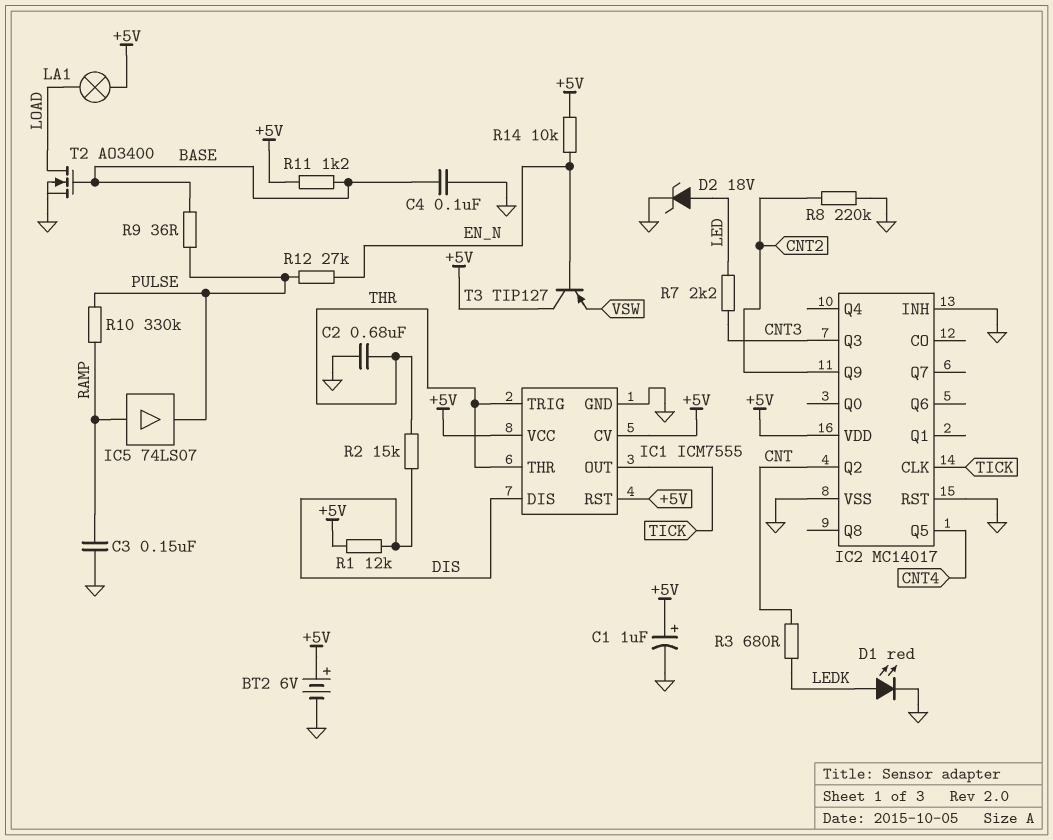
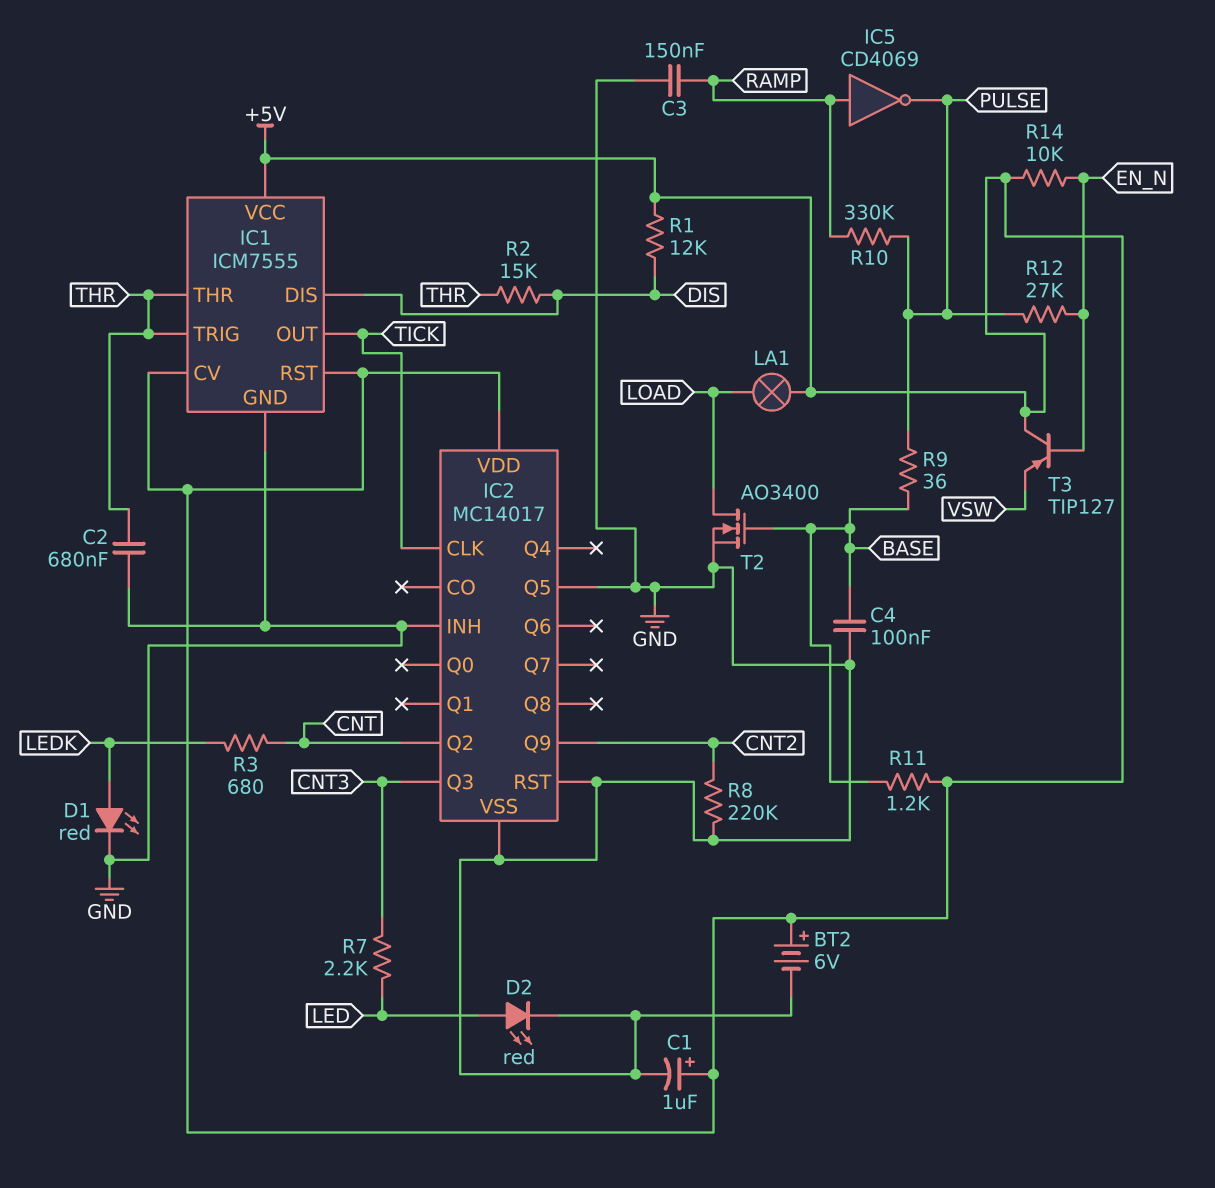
D2: zener 18V (A LED, K GND) -> LED red (A LED, K GND)
IC2 pin Q5: CNT4 -> GND
IC5: buffer 74LS07 (in RAMP, out PULSE) -> NOT CD4069 (in RAMP, out PULSE)

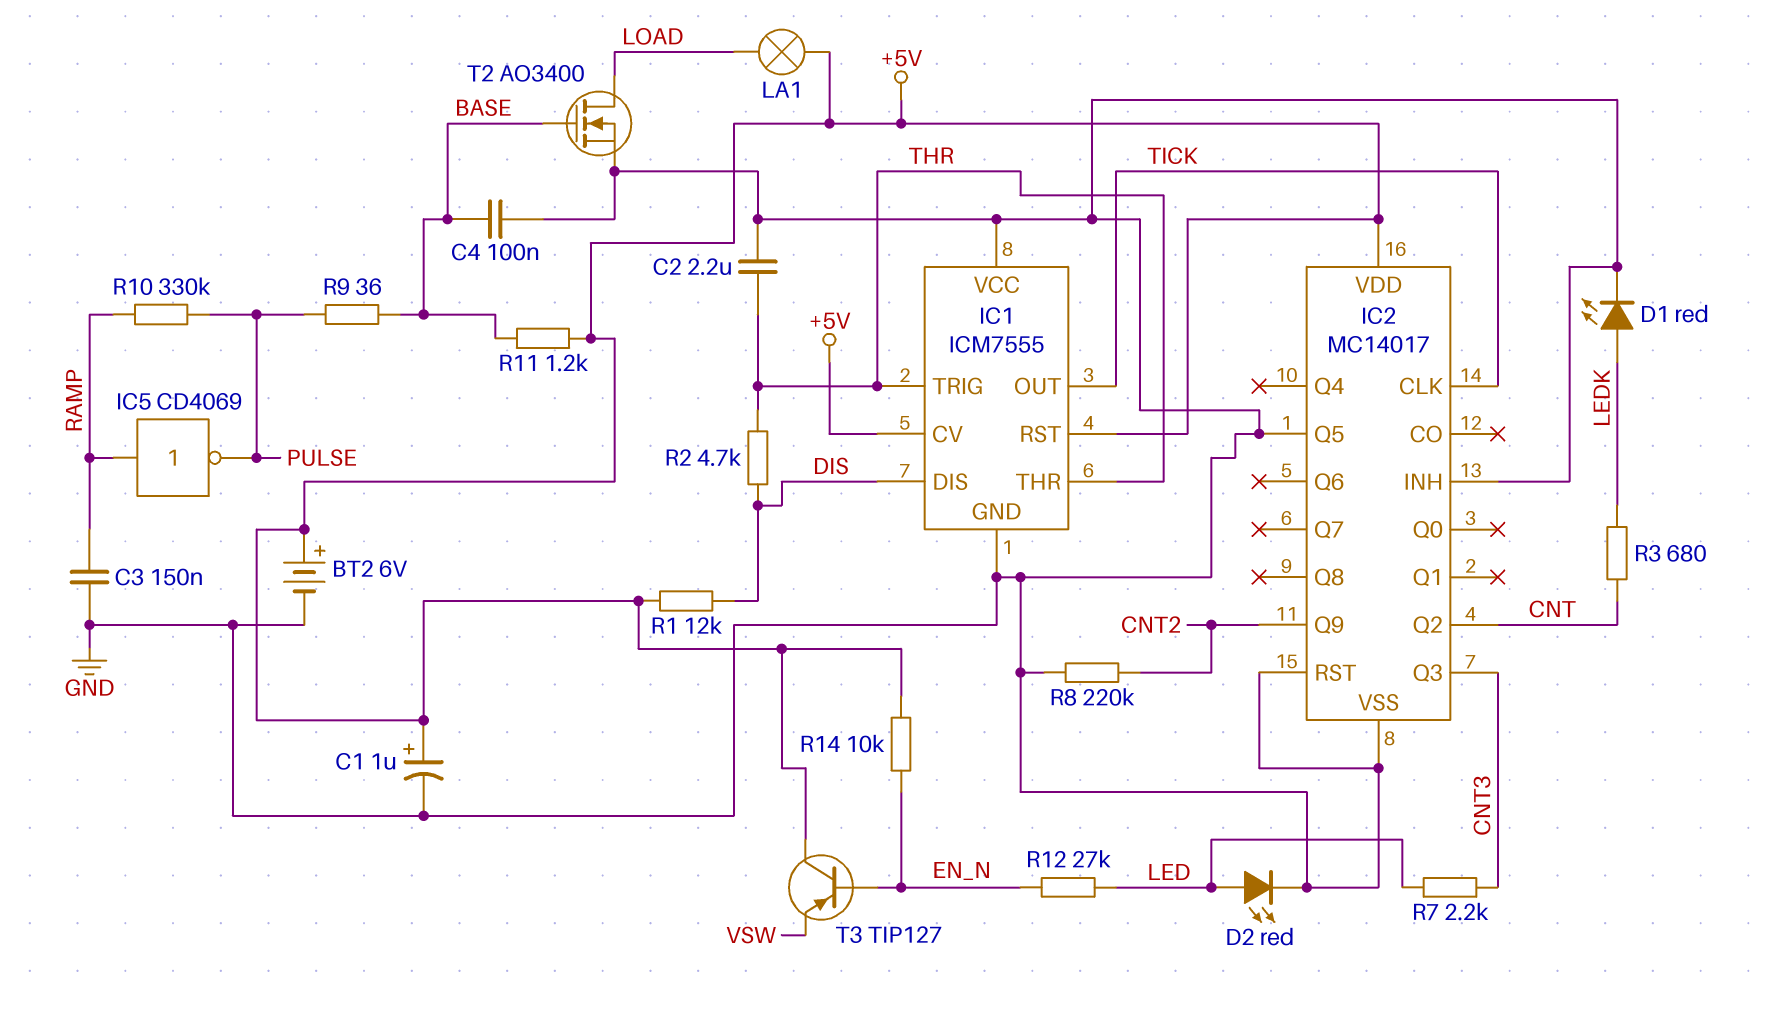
C2: 680nF (GND, THR) -> 2.2uF (GND, THR)
IC1 pin VCC: +5V -> GND
R2: 15k (DIS, THR) -> 4.7k (DIS, THR)
R12: 27k (EN_N, PULSE) -> 27k (EN_N, LED)

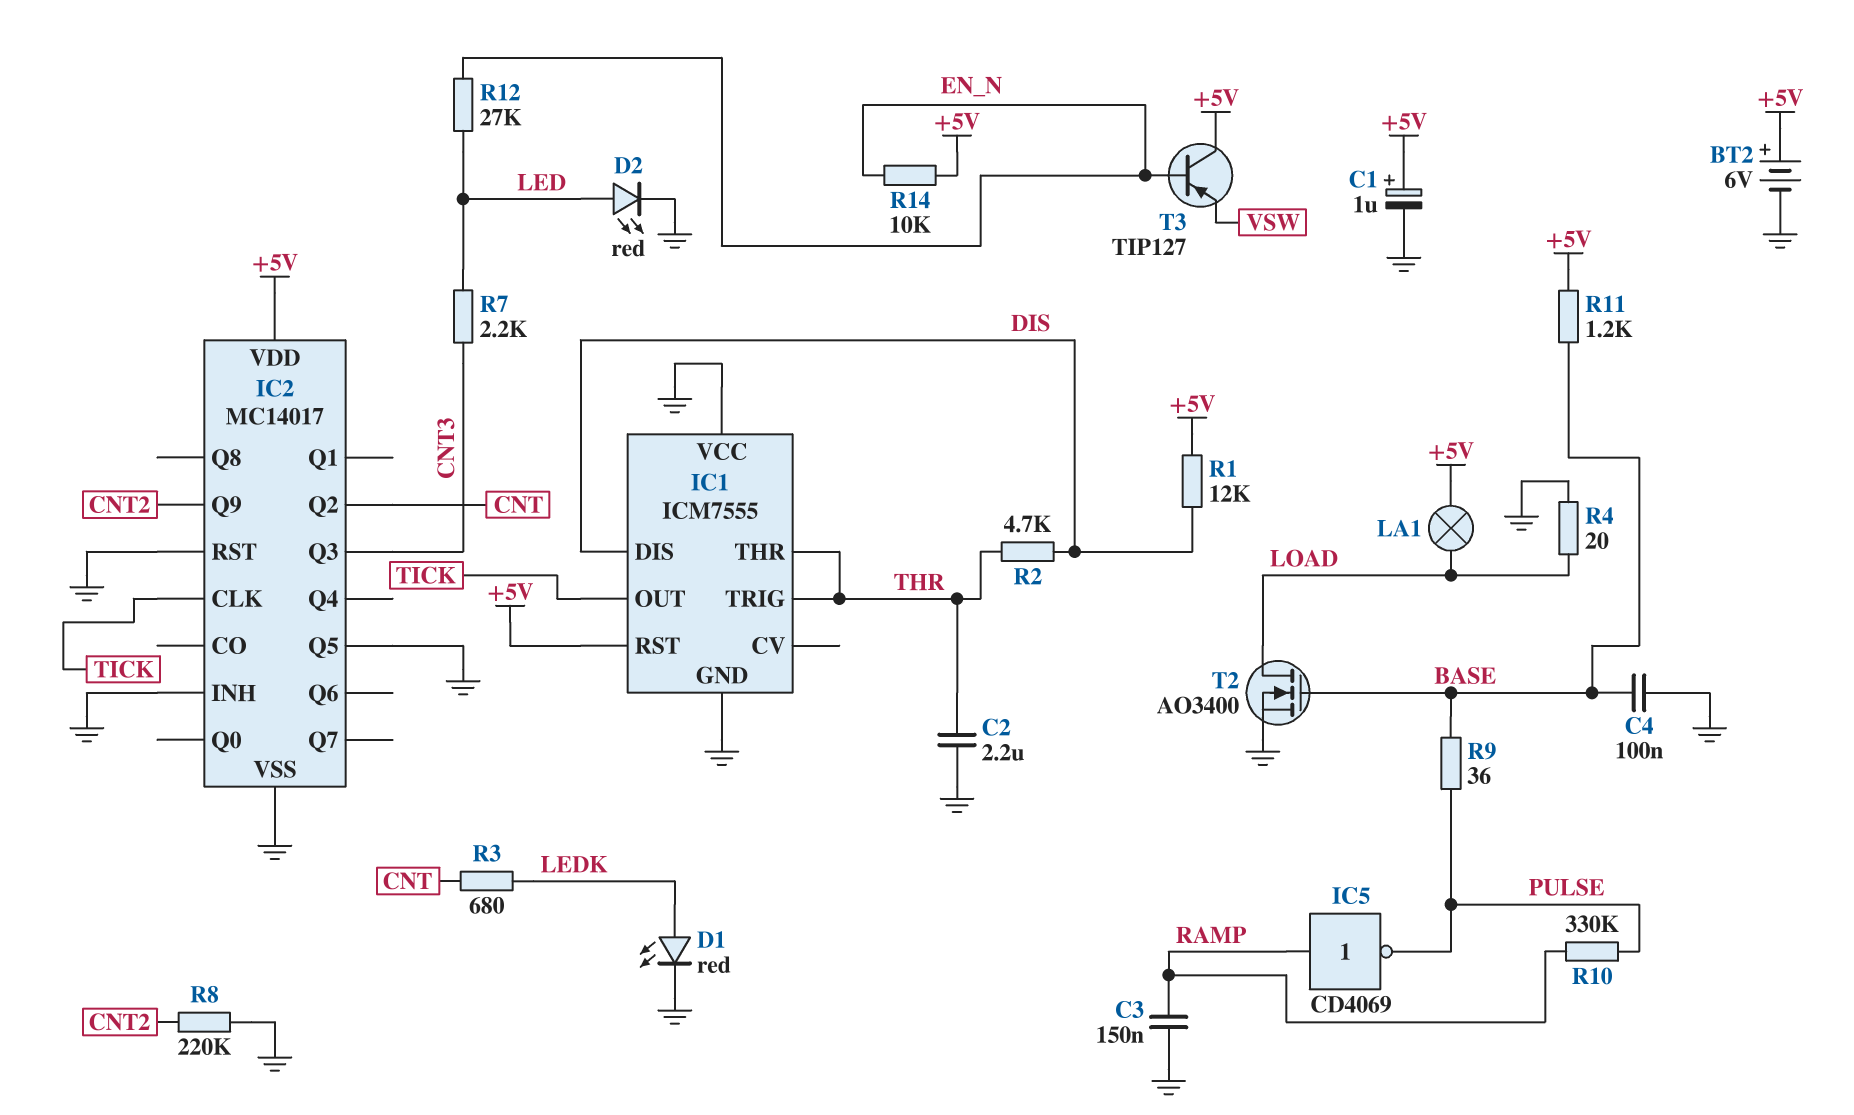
IC1 pin CV: +5V -> none
R4: none -> 20 (GND, LOAD)

